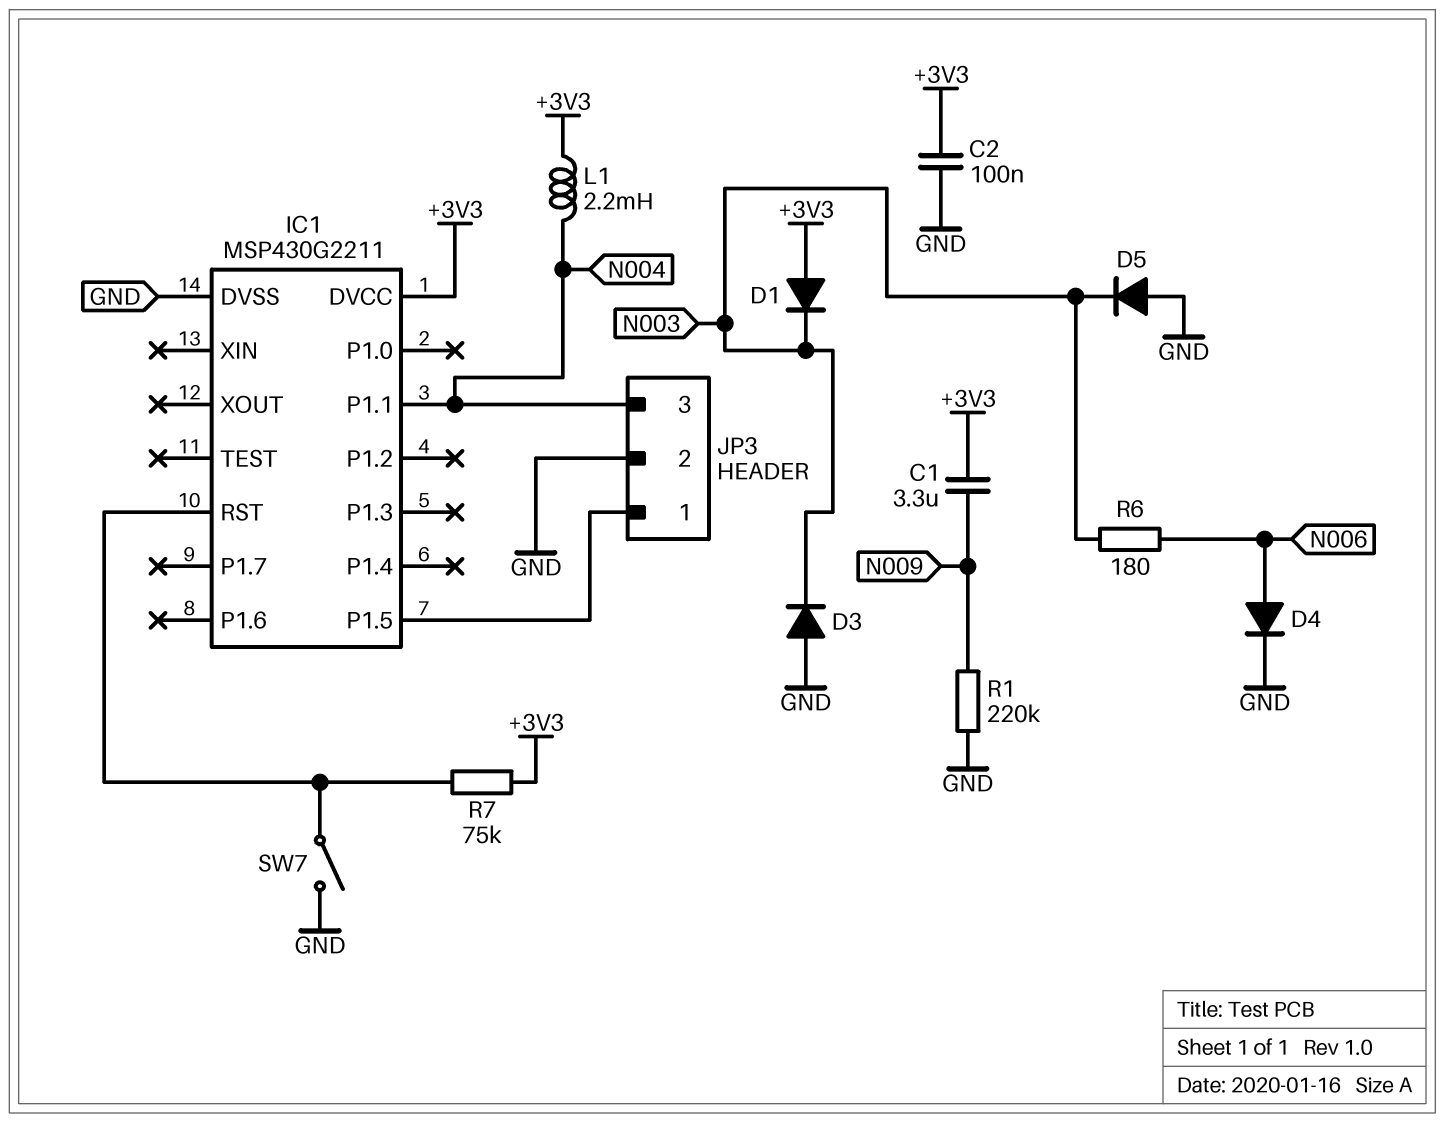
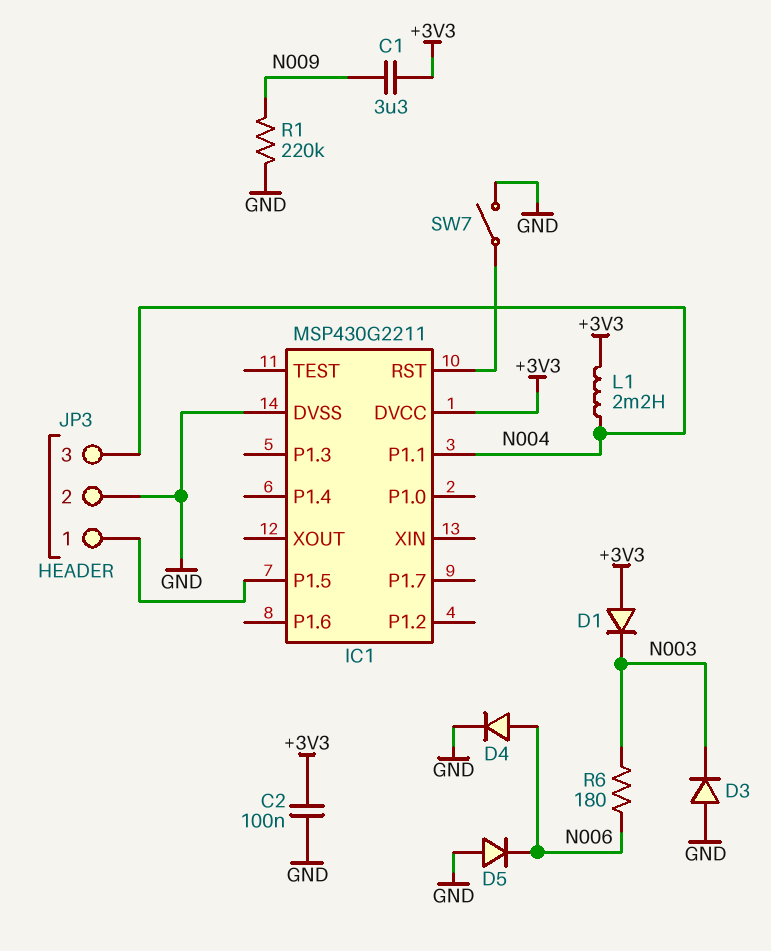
D5: diode (A GND, K N003) -> diode (A GND, K N006)
R7: 75k (+3V3, IC1/RST) -> none

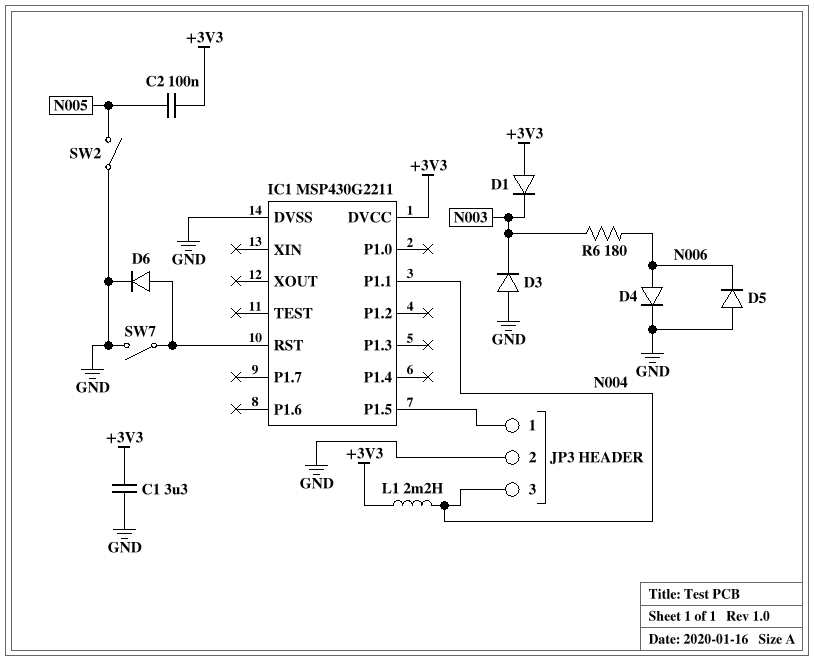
C1: 3.3uF (+3V3, N009) -> 3.3uF (+3V3, GND)
C2: 100nF (+3V3, GND) -> 100nF (+3V3, N005)
D6: none -> diode (A IC1/RST, K GND)
R1: 220k (GND, N009) -> none
SW2: none -> switch (GND, N005)

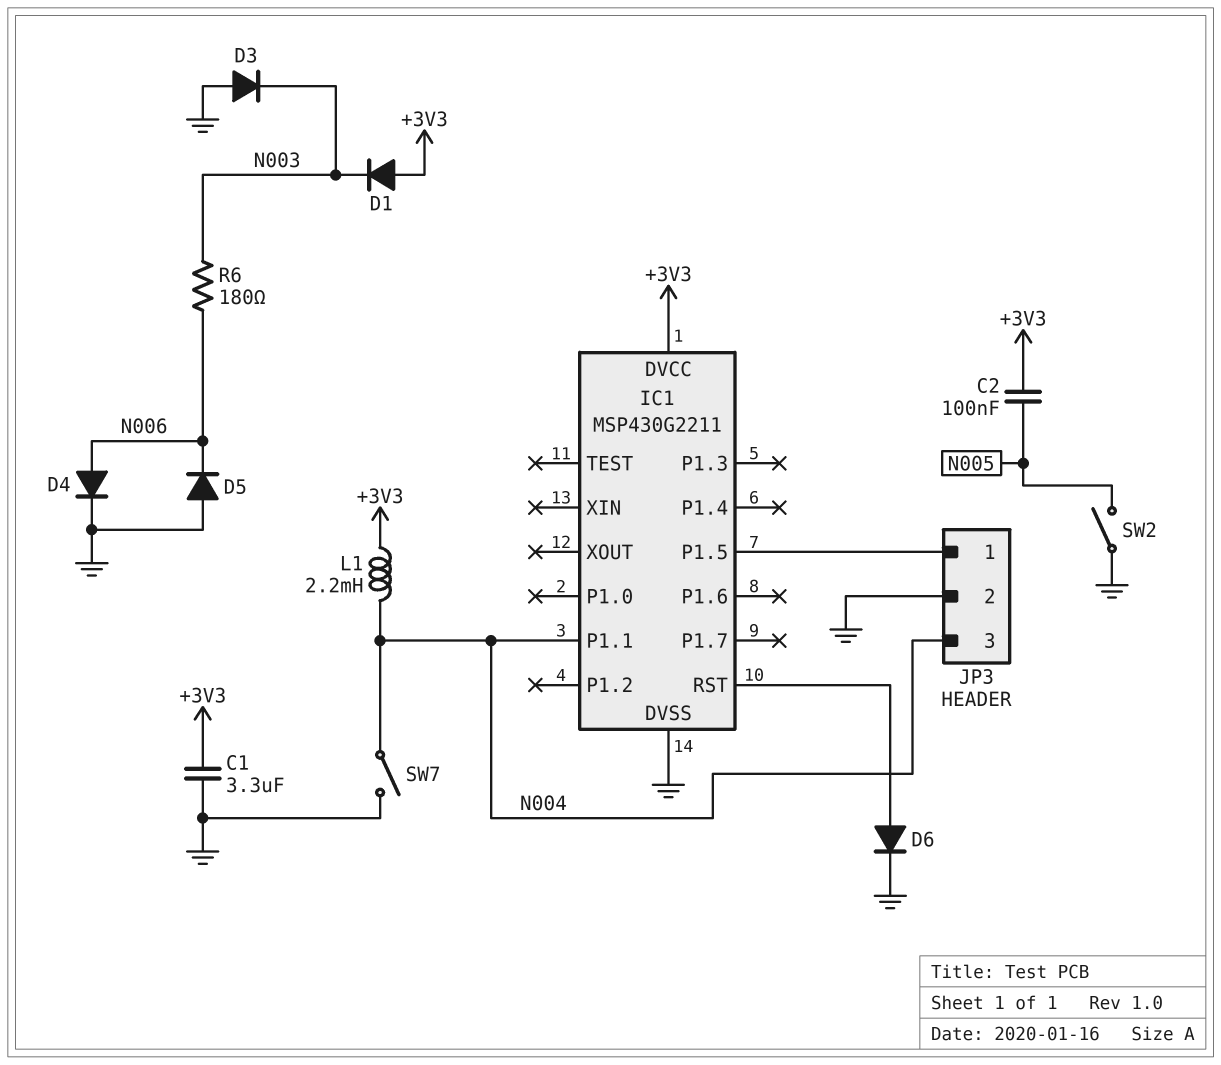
SW7: switch (GND, IC1/RST) -> switch (GND, N004)

